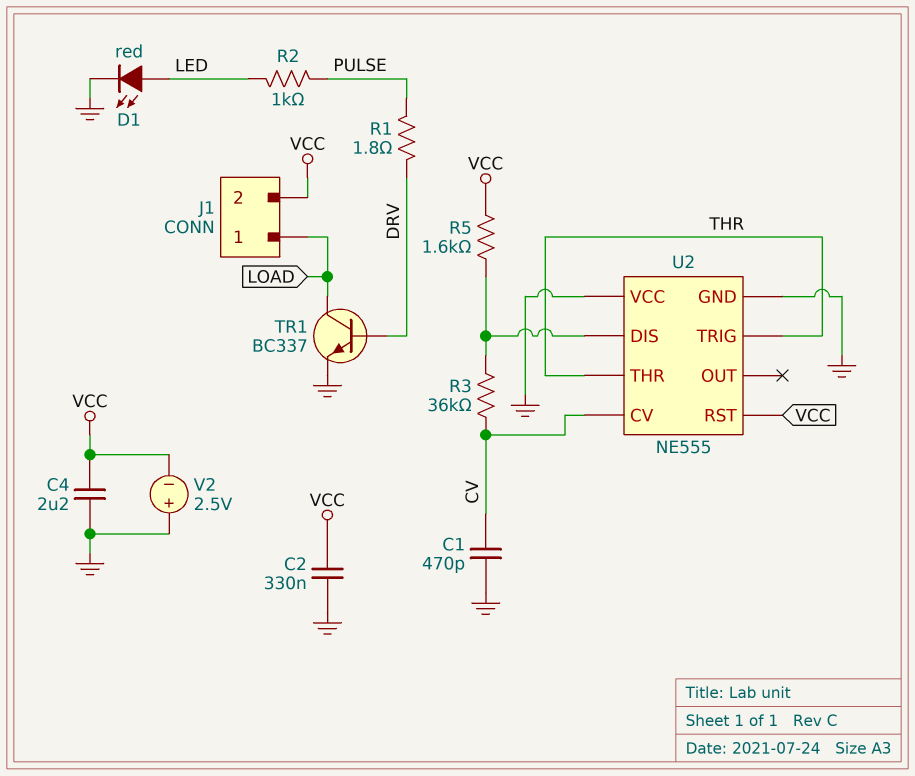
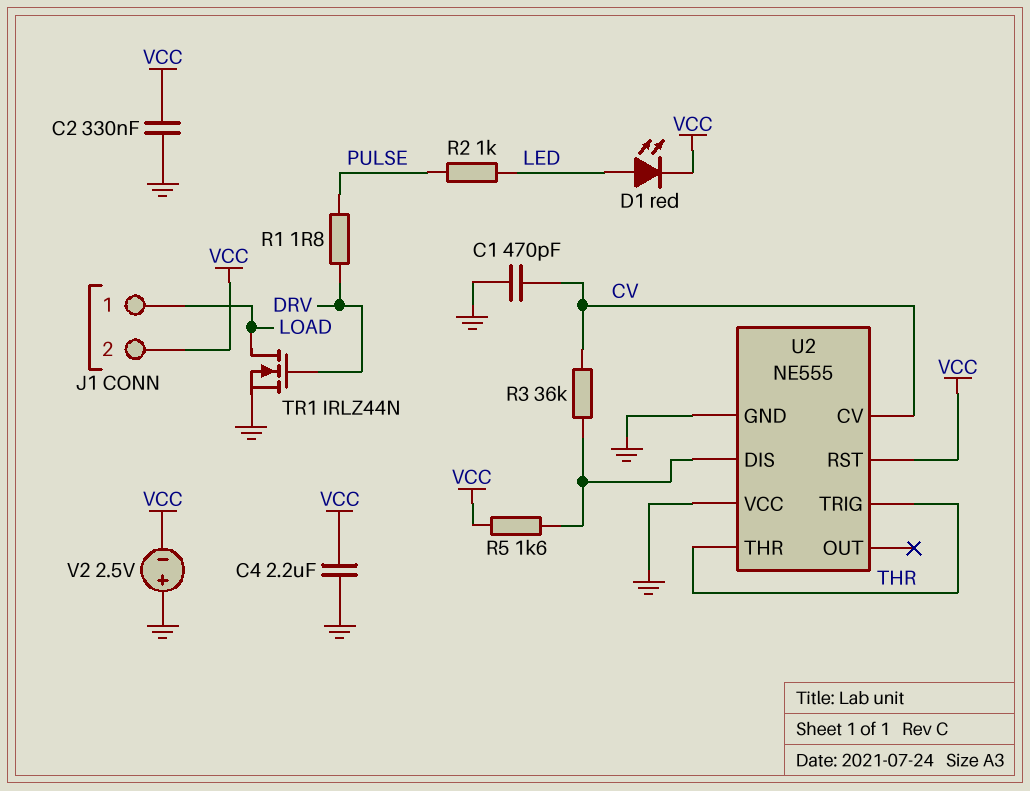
D1: LED red (A LED, K GND) -> LED red (A LED, K VCC)
TR1: NPN BC337 (B DRV, C LOAD, E GND) -> NMOS IRLZ44N (G DRV, D LOAD, S GND)

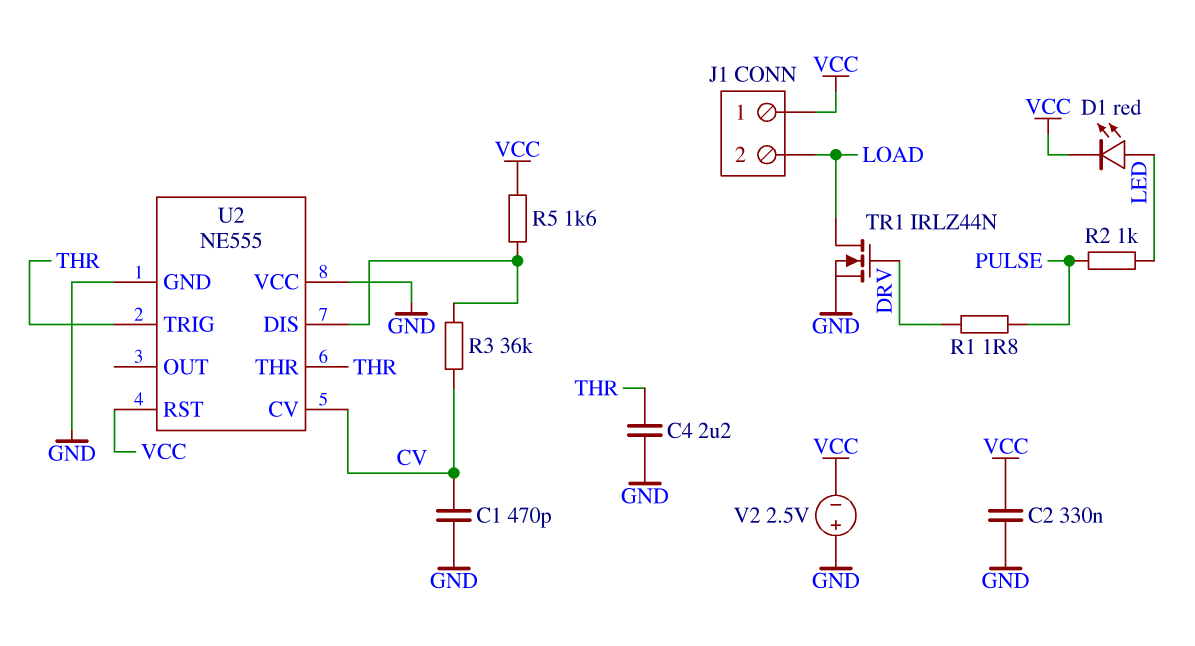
C4: 2.2uF (GND, VCC) -> 2.2uF (GND, THR)
J1 pin 1: LOAD -> VCC
J1 pin 2: VCC -> LOAD

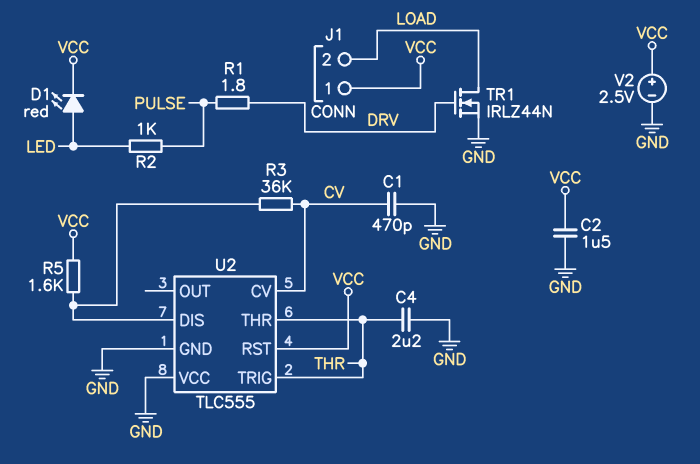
C2: 330nF (GND, VCC) -> 1.5uF (GND, VCC)
U2: NE555 -> TLC555
V2: 2.5V (plus GND, minus VCC) -> 2.5V (plus VCC, minus GND)

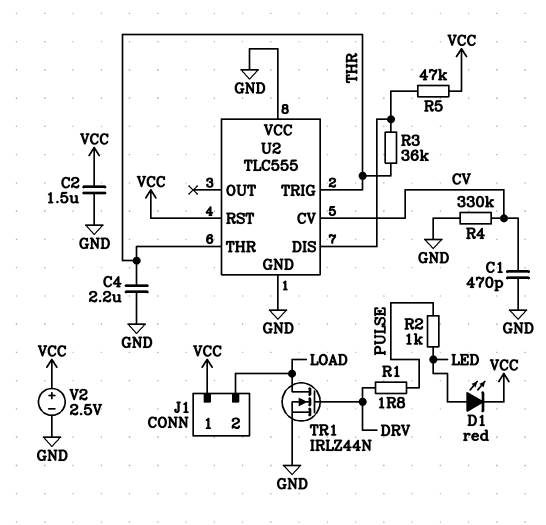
R3: 36k (CV, U2/DIS) -> 36k (THR, U2/DIS)
R4: none -> 330k (CV, GND)
R5: 1.6k (U2/DIS, VCC) -> 47k (U2/DIS, VCC)

